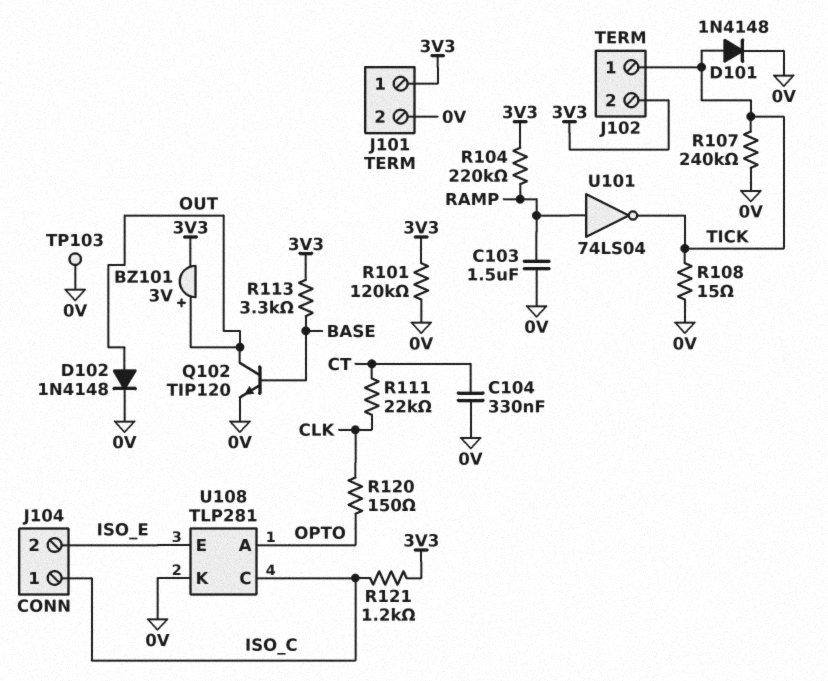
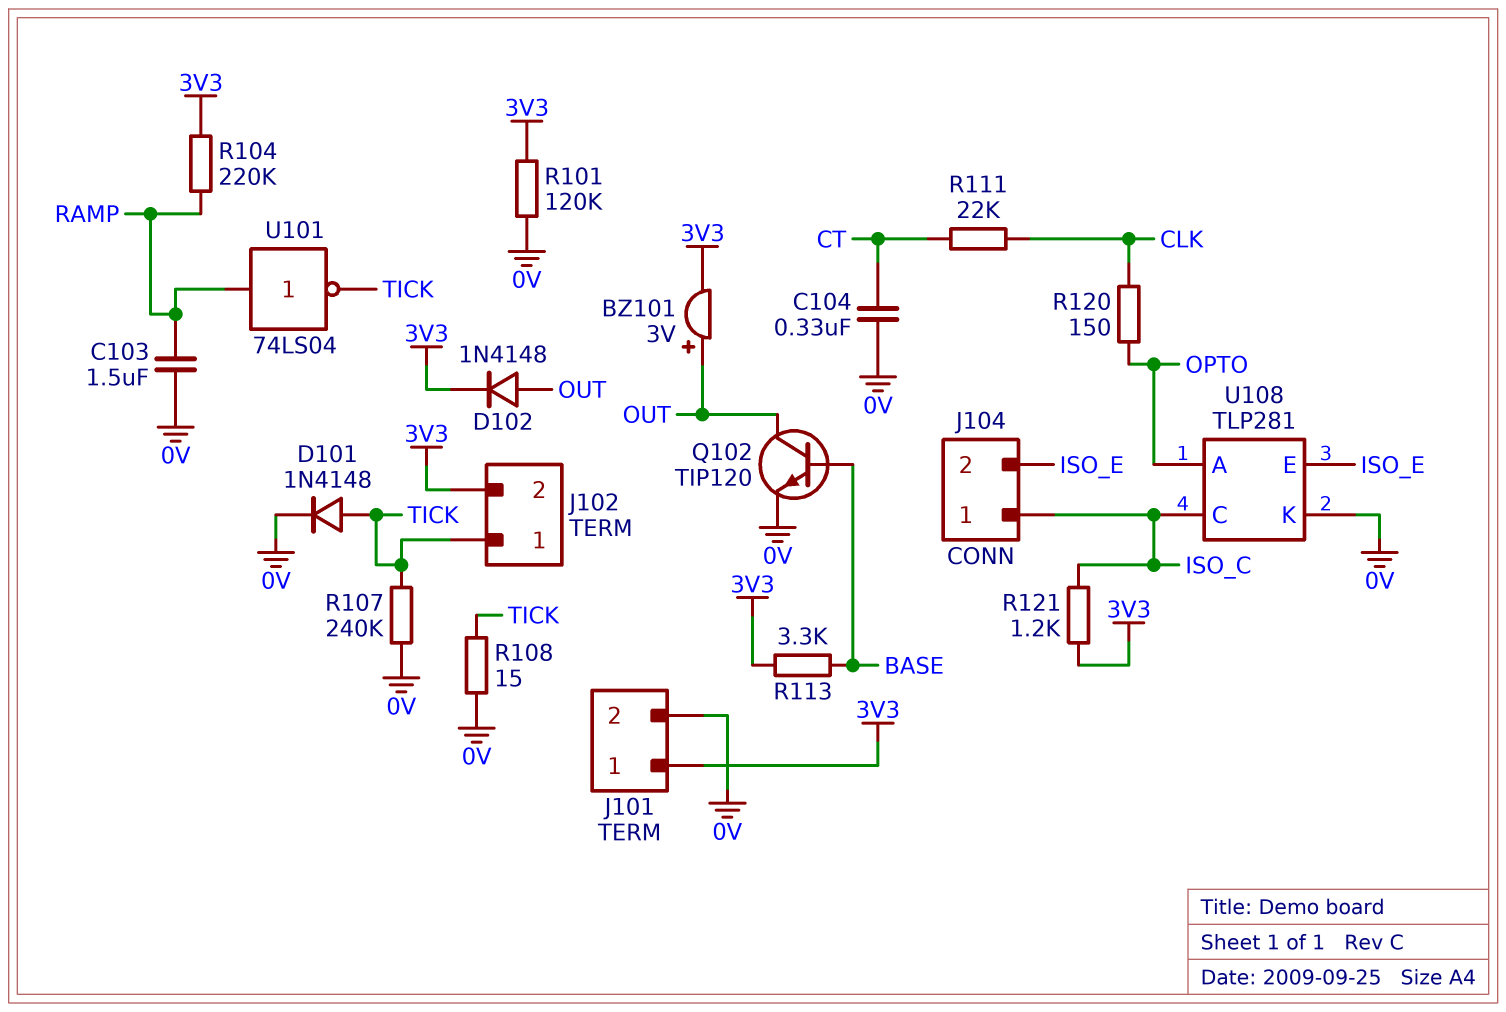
D102: diode 1N4148 (A OUT, K 0V) -> diode 1N4148 (A OUT, K 3V3)
TP103: test point (0V) -> none

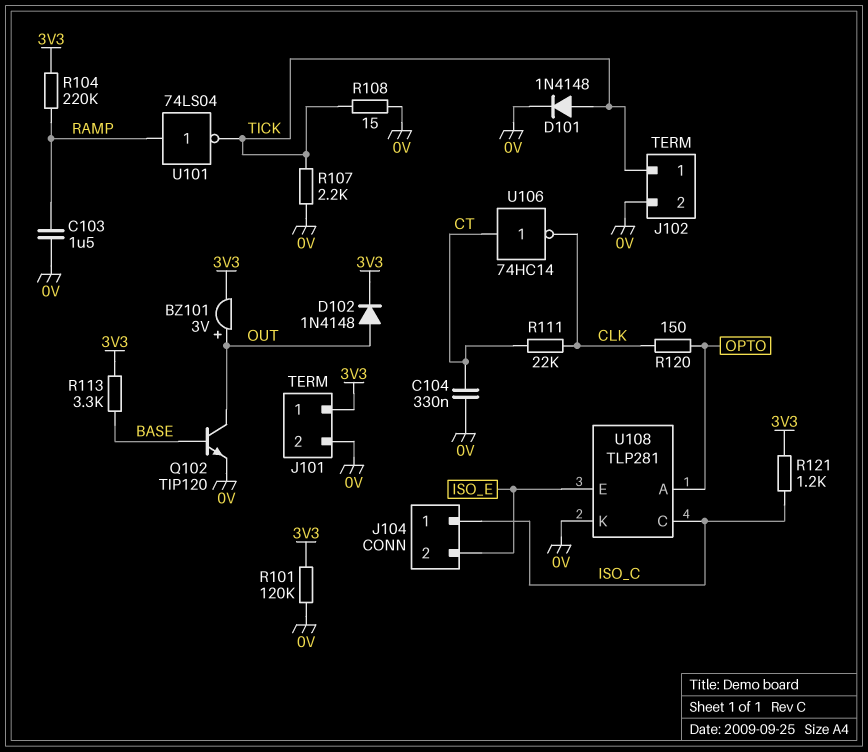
J102 pin 2: 3V3 -> 0V
R107: 240k (0V, TICK) -> 2.2k (0V, TICK)
U106: none -> NOT 74HC14 (in CT, out CLK)

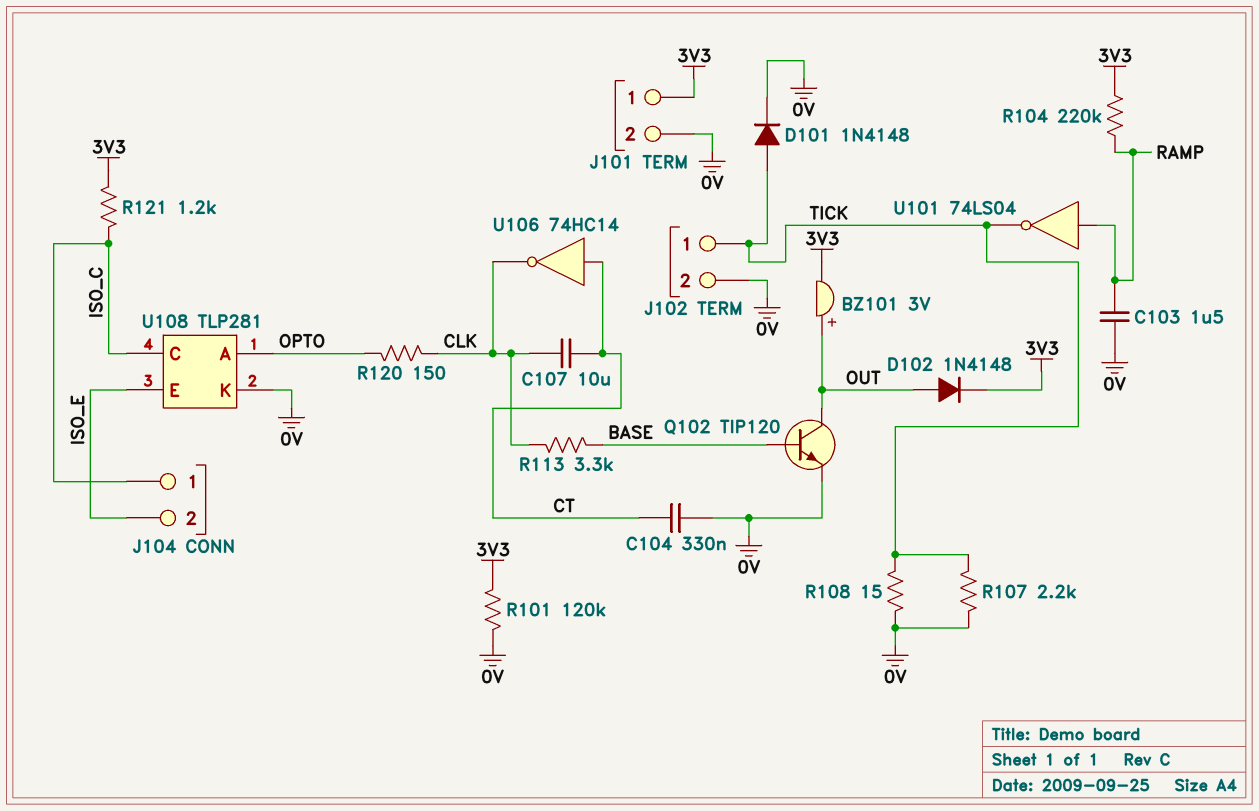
C107: none -> 10uF (CLK, CT)
R111: 22k (CLK, CT) -> none
R113: 3.3k (3V3, BASE) -> 3.3k (BASE, CLK)

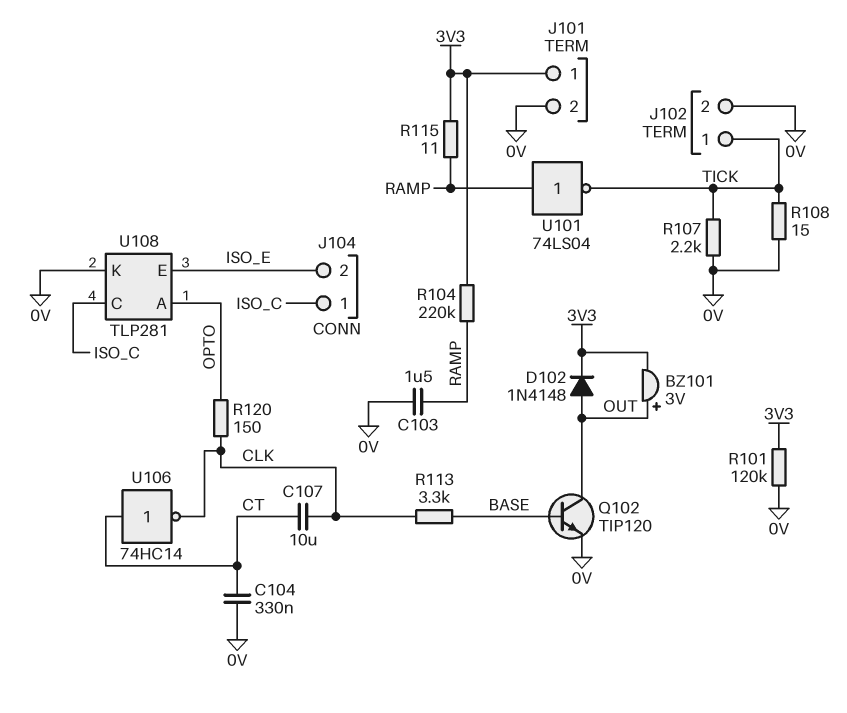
D101: diode 1N4148 (A TICK, K 0V) -> none
R115: none -> 11 (3V3, RAMP)
R121: 1.2k (3V3, ISO_C) -> none

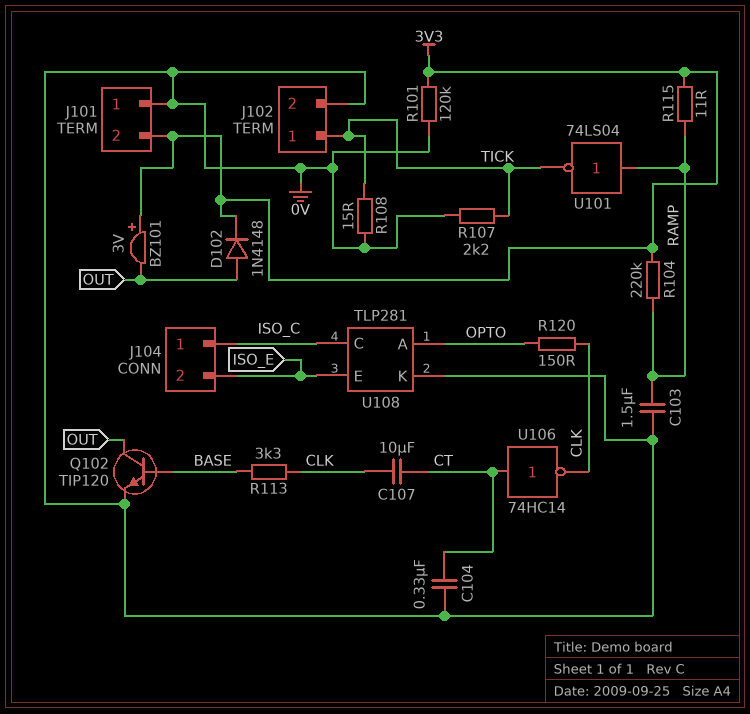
BZ101: buzzer 3V (plus OUT, minus 3V3) -> buzzer 3V (plus 3V3, minus OUT)
J101 pin 1: 3V3 -> 0V
J101 pin 2: 0V -> 3V3

